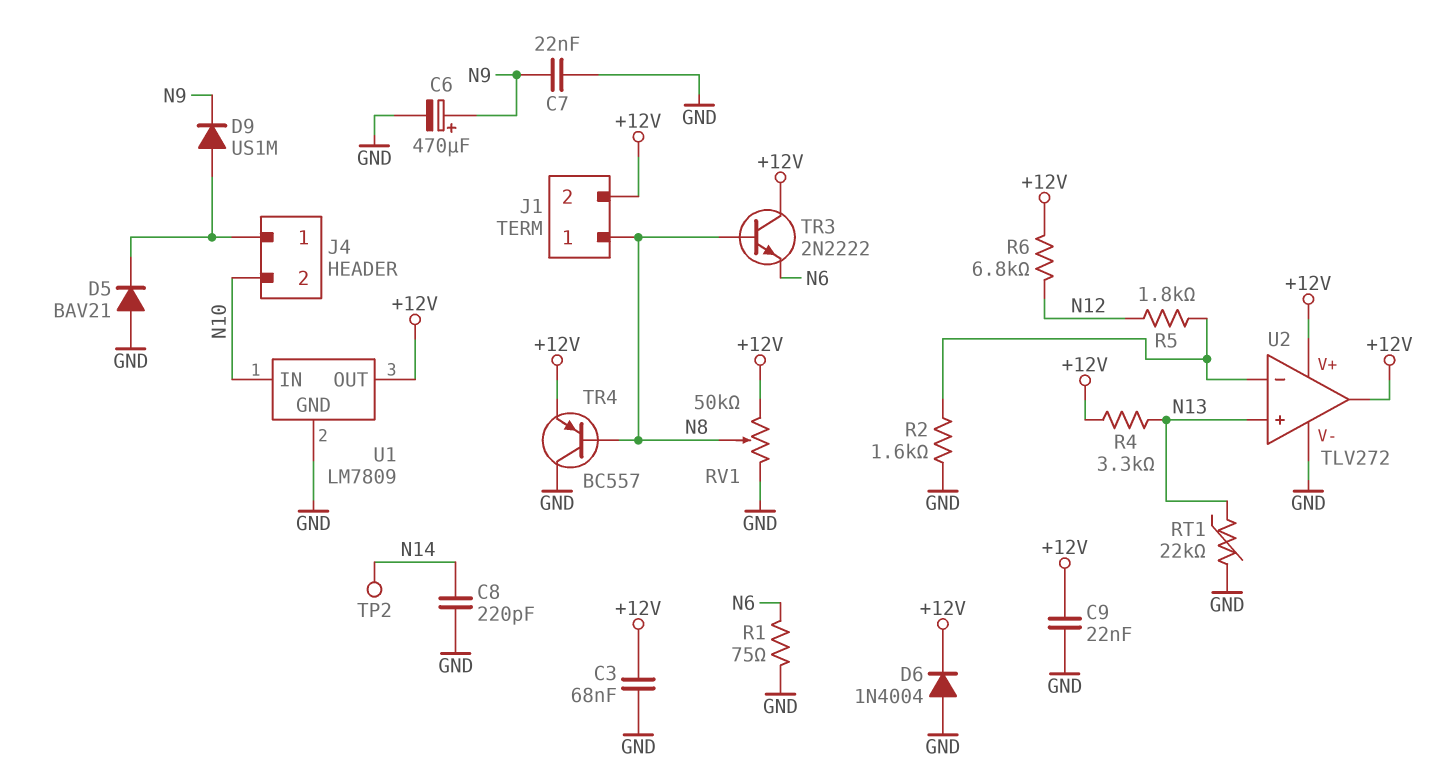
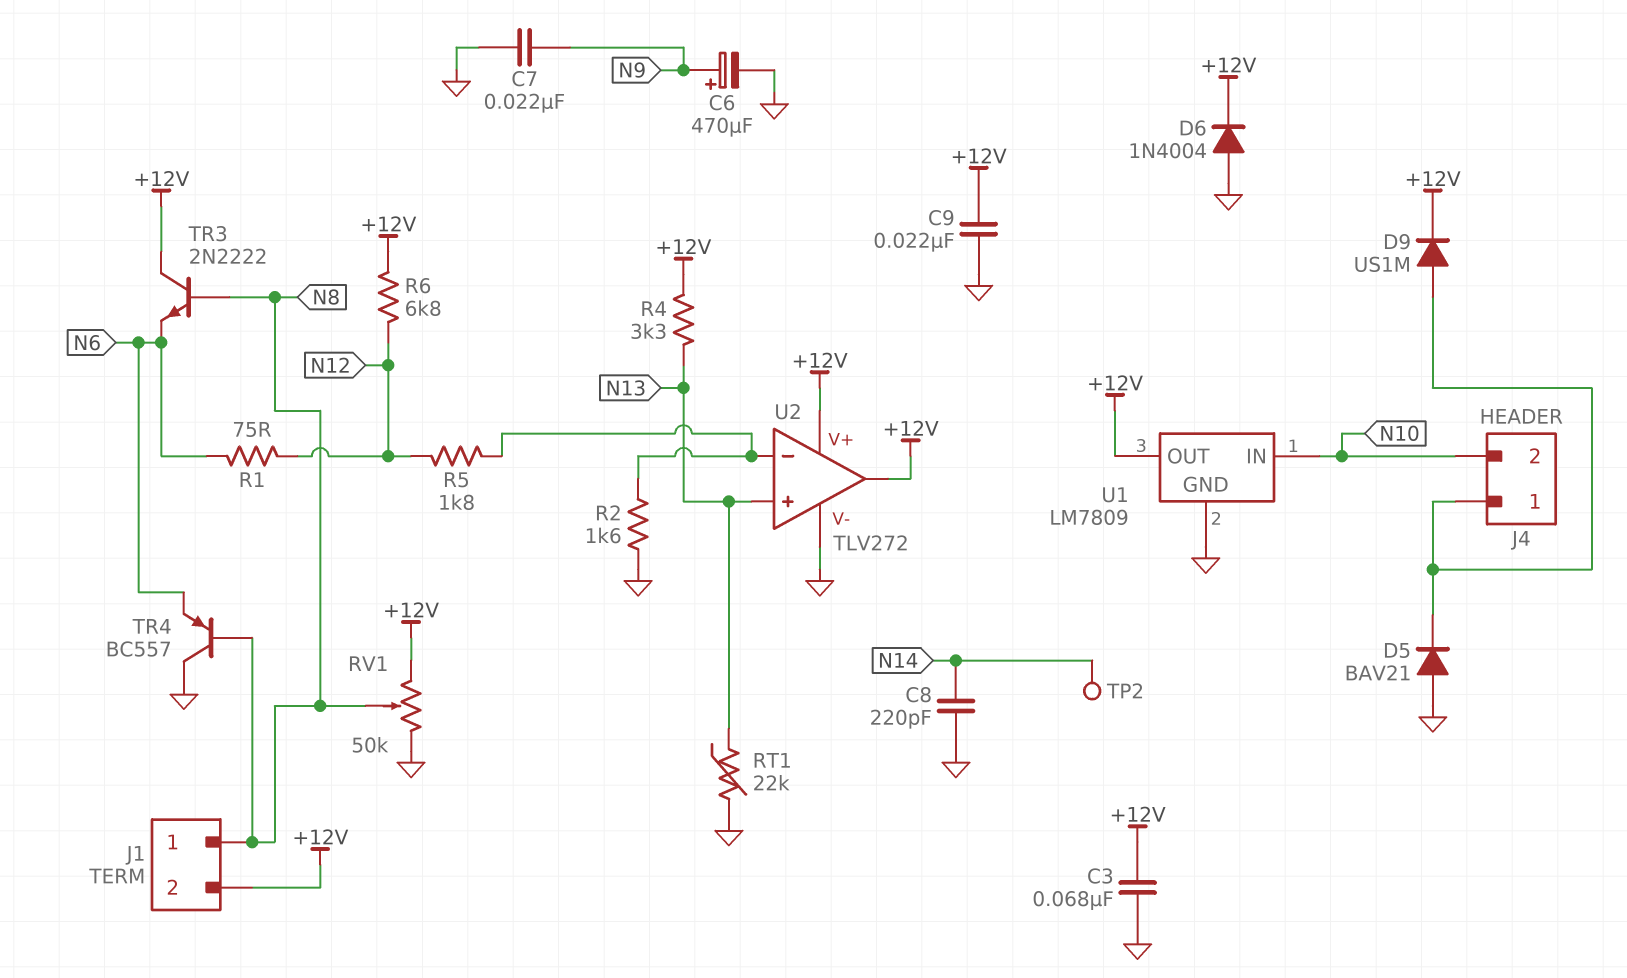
D9: diode US1M (A J4/1, K N9) -> diode US1M (A J4/1, K +12V)
R1: 75 (GND, N6) -> 75 (N6, N12)
TR4: PNP BC557 (B N8, C GND, E +12V) -> PNP BC557 (B N8, C GND, E N6)

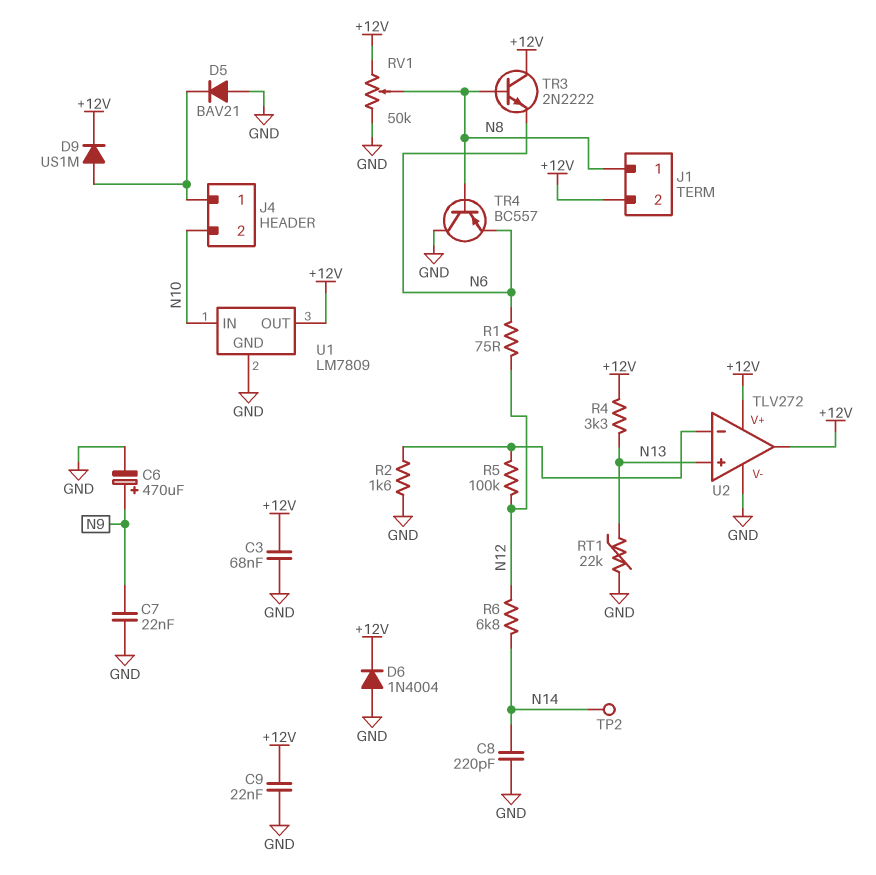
R5: 1.8k (N12, U2/in-) -> 100k (N12, U2/in-)
R6: 6.8k (+12V, N12) -> 6.8k (N12, N14)

